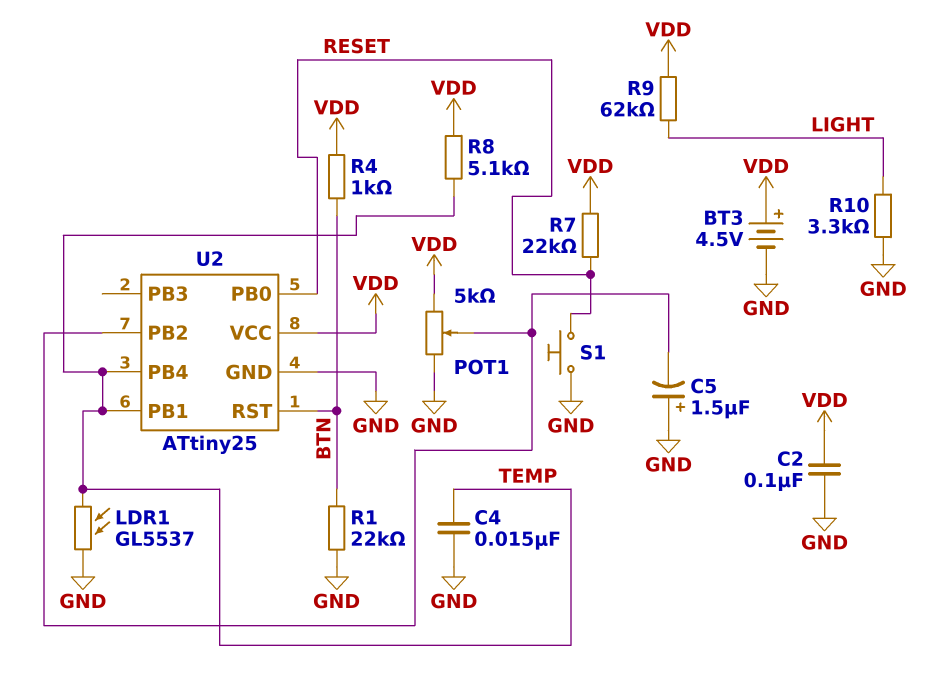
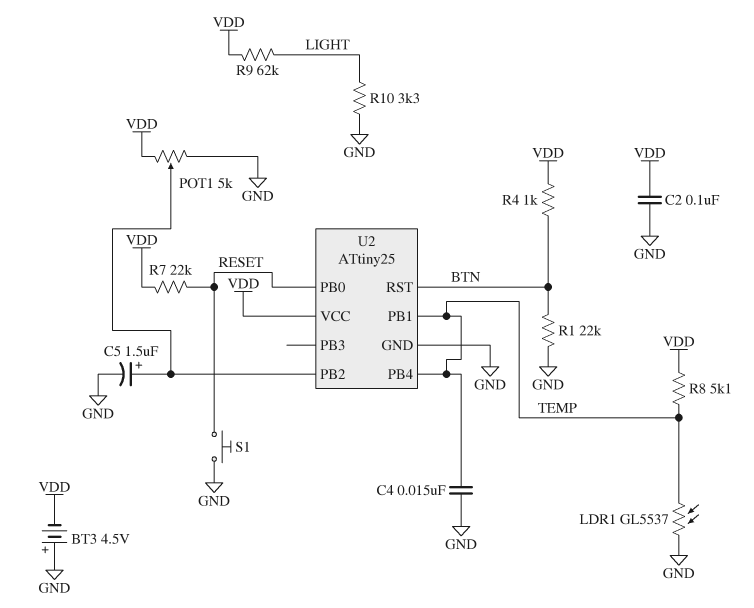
BT3: 4.5V (plus VDD, minus GND) -> 4.5V (plus GND, minus VDD)
C5: 1.5uF (plus GND, minus U2/PB2) -> 1.5uF (plus U2/PB2, minus GND)

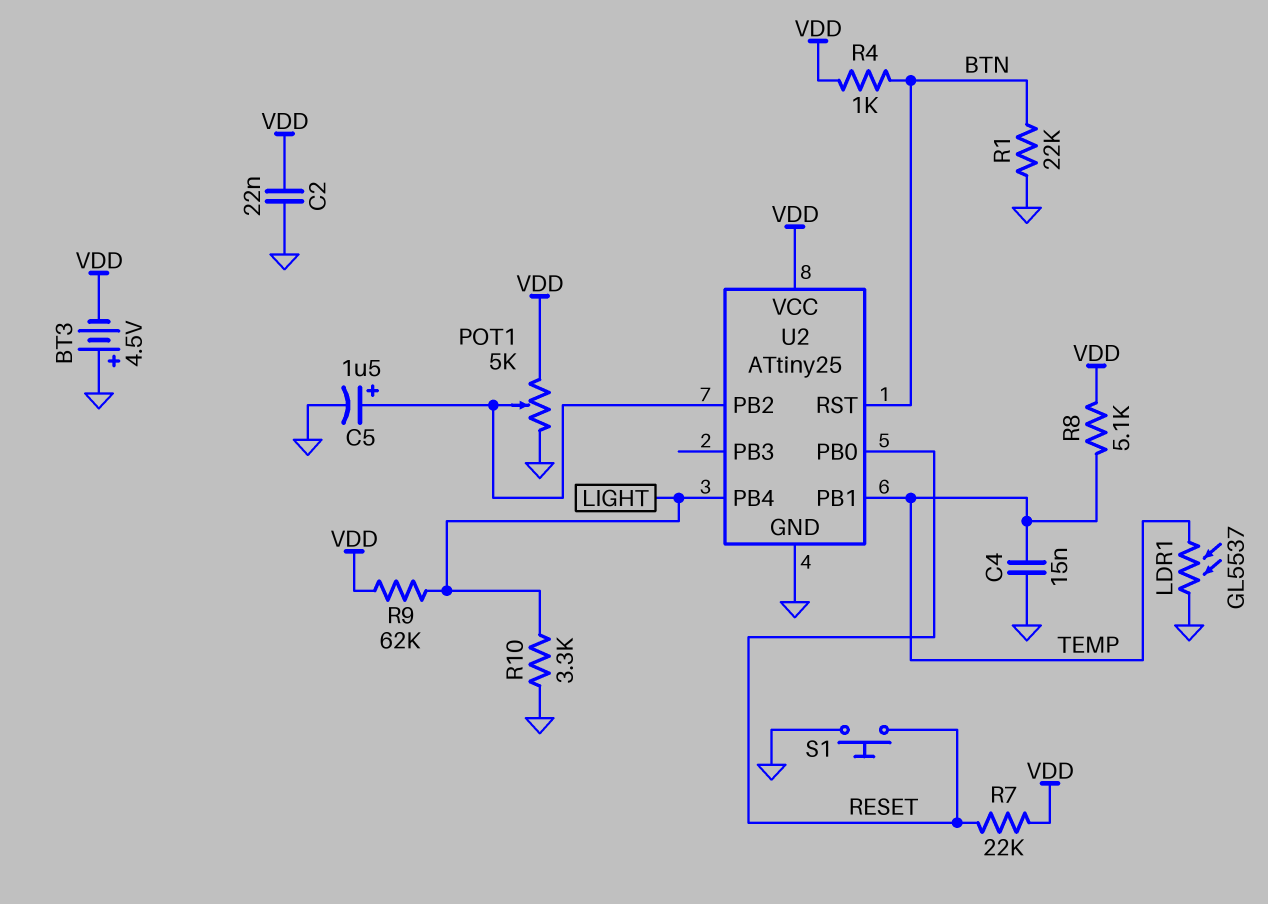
C2: 100nF (GND, VDD) -> 22nF (GND, VDD)
U2 pin PB4: TEMP -> LIGHT

